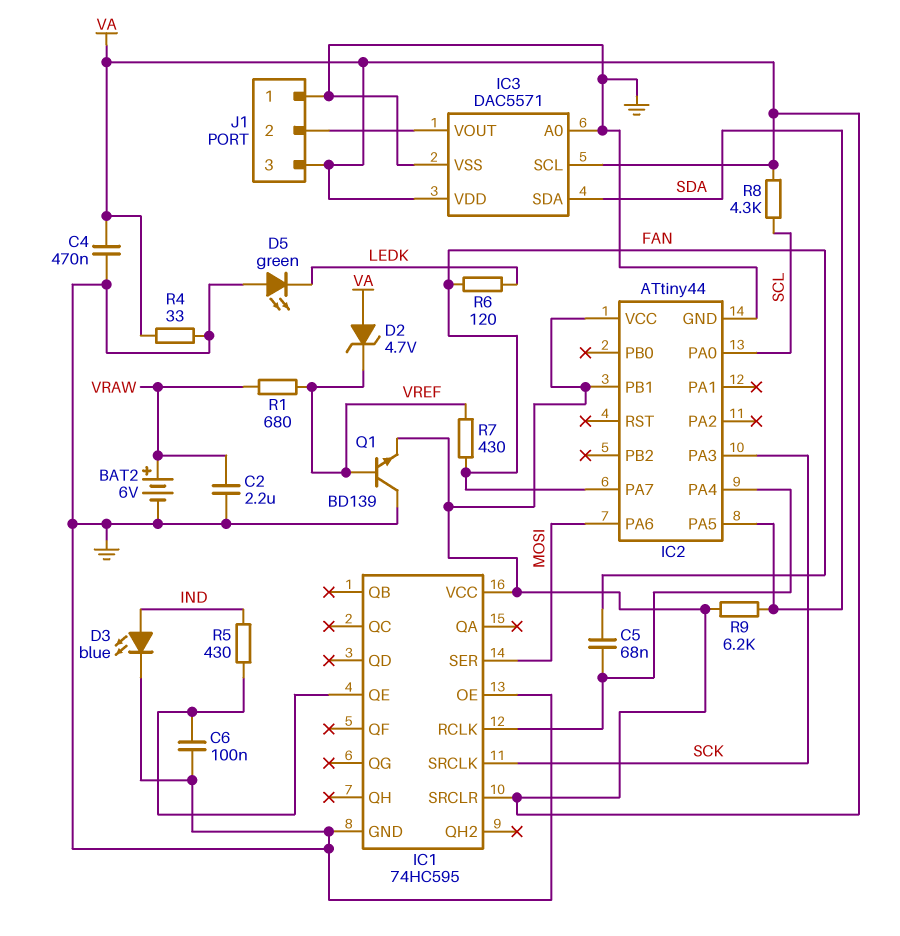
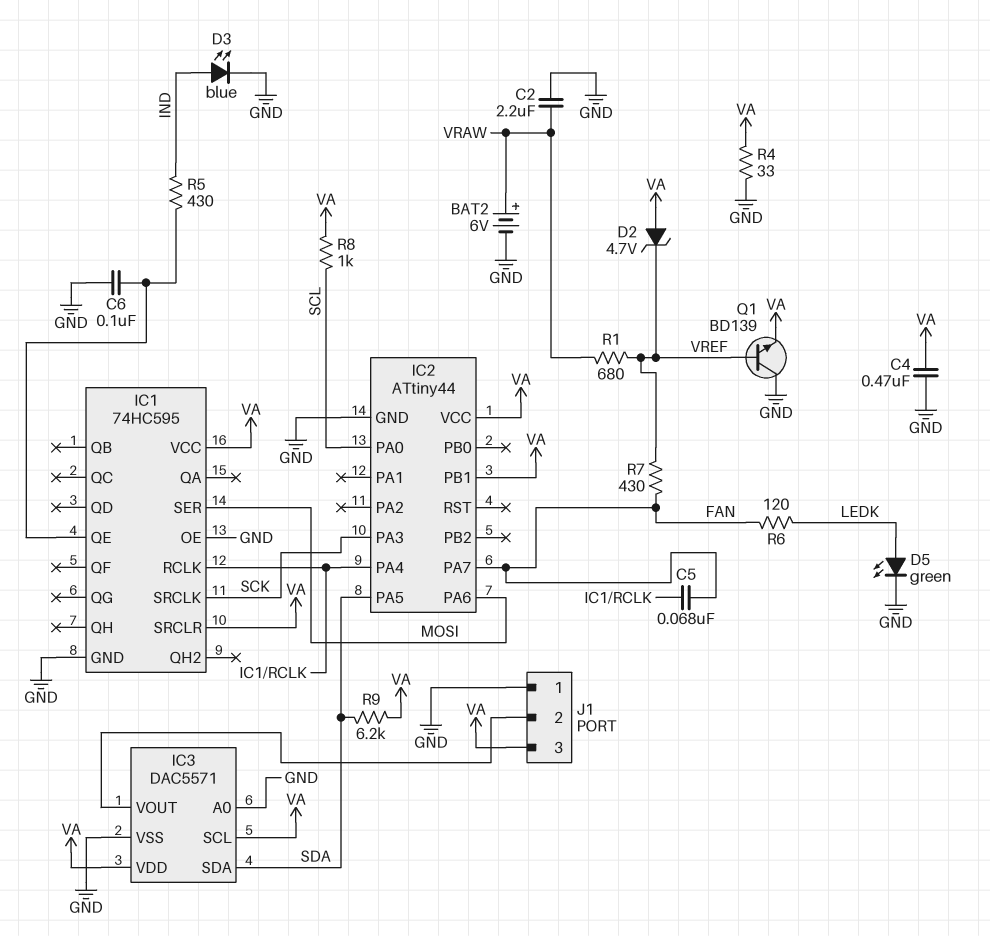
D5: LED green (A GND, K LEDK) -> LED green (A LEDK, K GND)
R8: 4.3k (SCL, VA) -> 1k (SCL, VA)

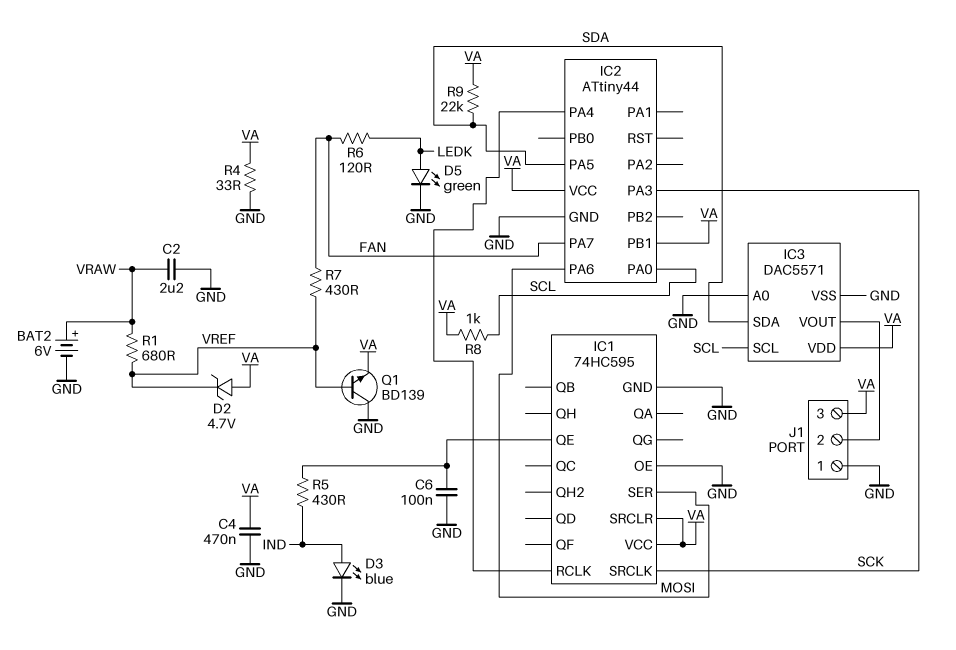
C5: 68nF (FAN, IC1/RCLK) -> none
IC3 pin SCL: VA -> SCL
R9: 6.2k (SDA, VA) -> 22k (SDA, VA)

